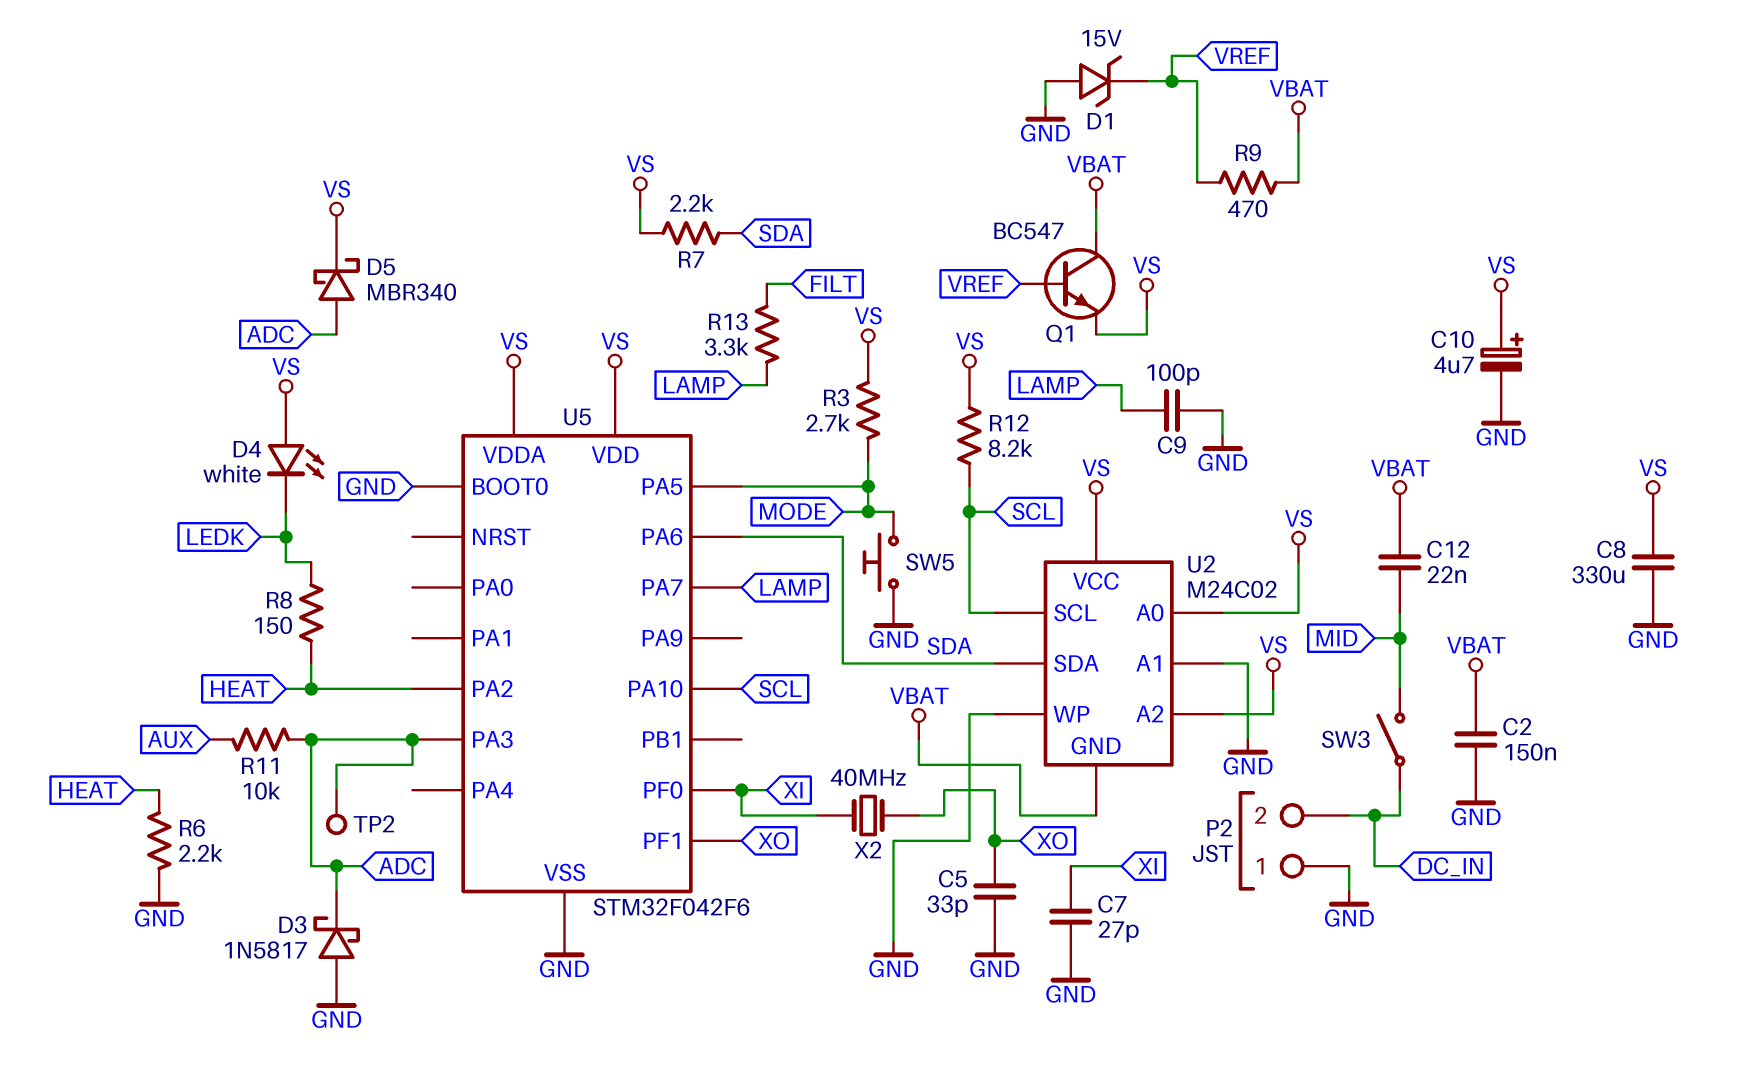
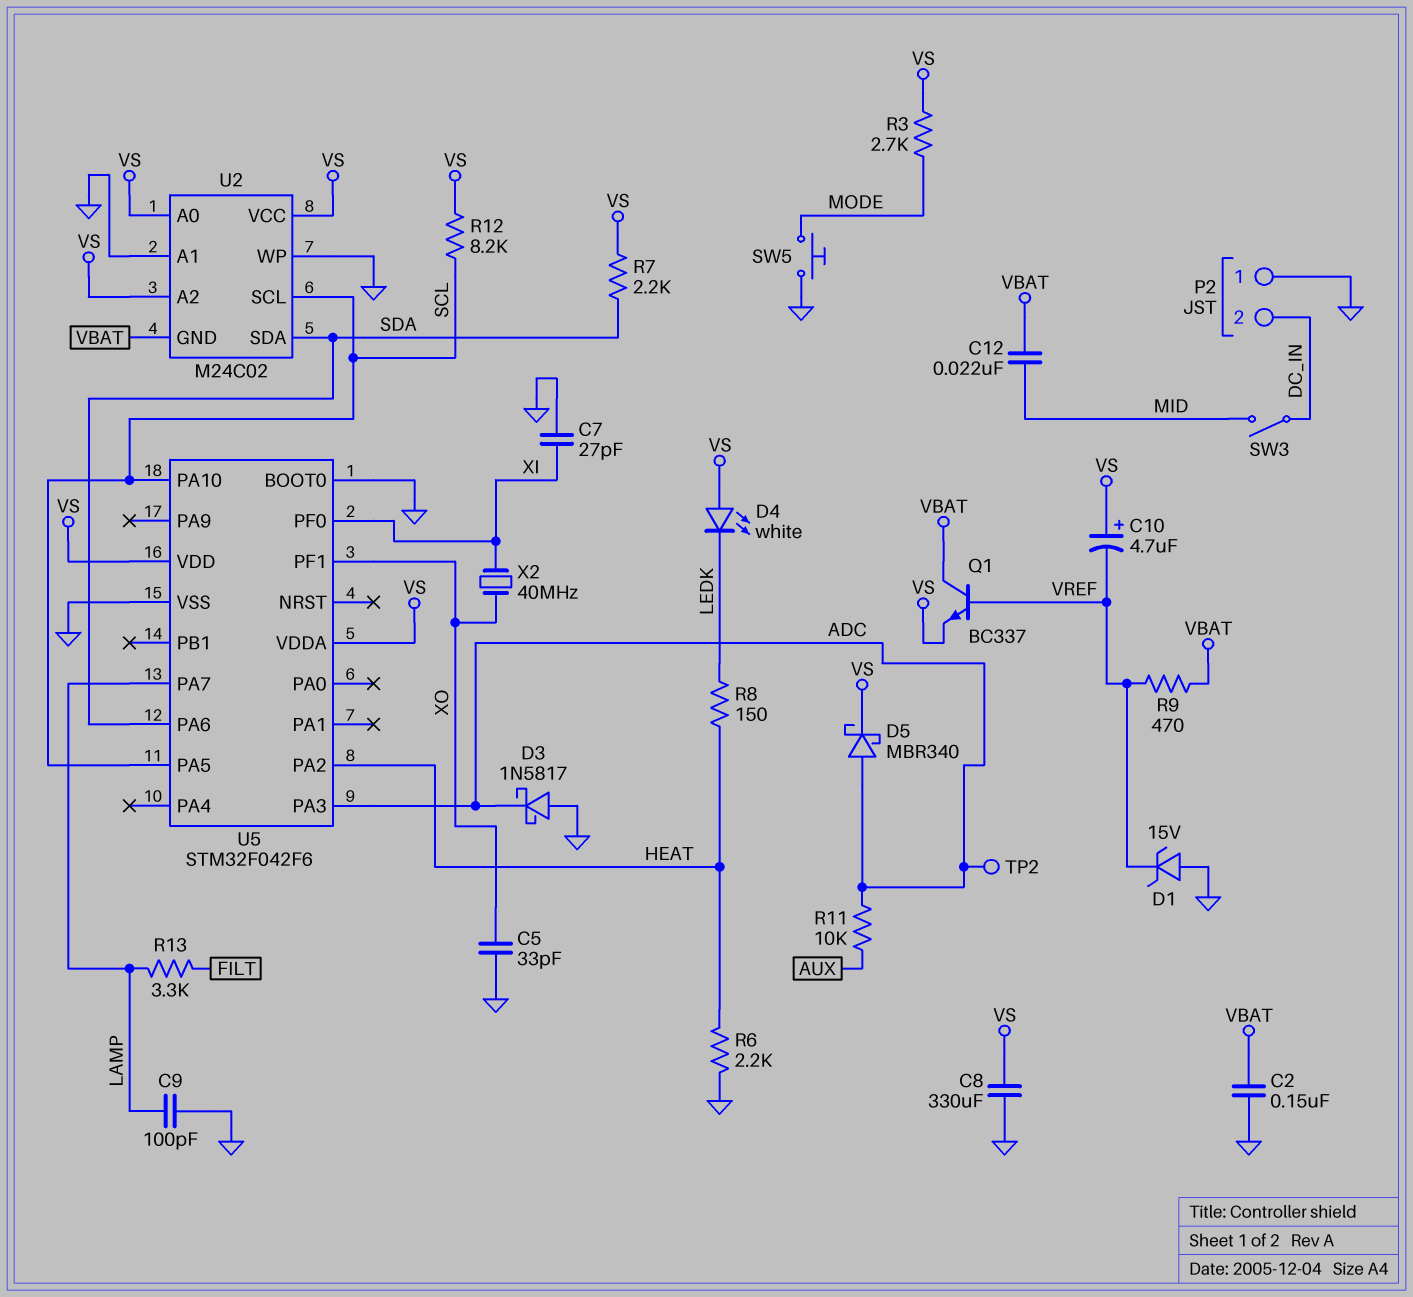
C10: 4.7uF (plus VS, minus GND) -> 4.7uF (plus VS, minus VREF)
Q1: NPN BC547 (B VREF, C VBAT, E VS) -> NPN BC337 (B VREF, C VBAT, E VS)
U5 pin PA5: MODE -> SCL

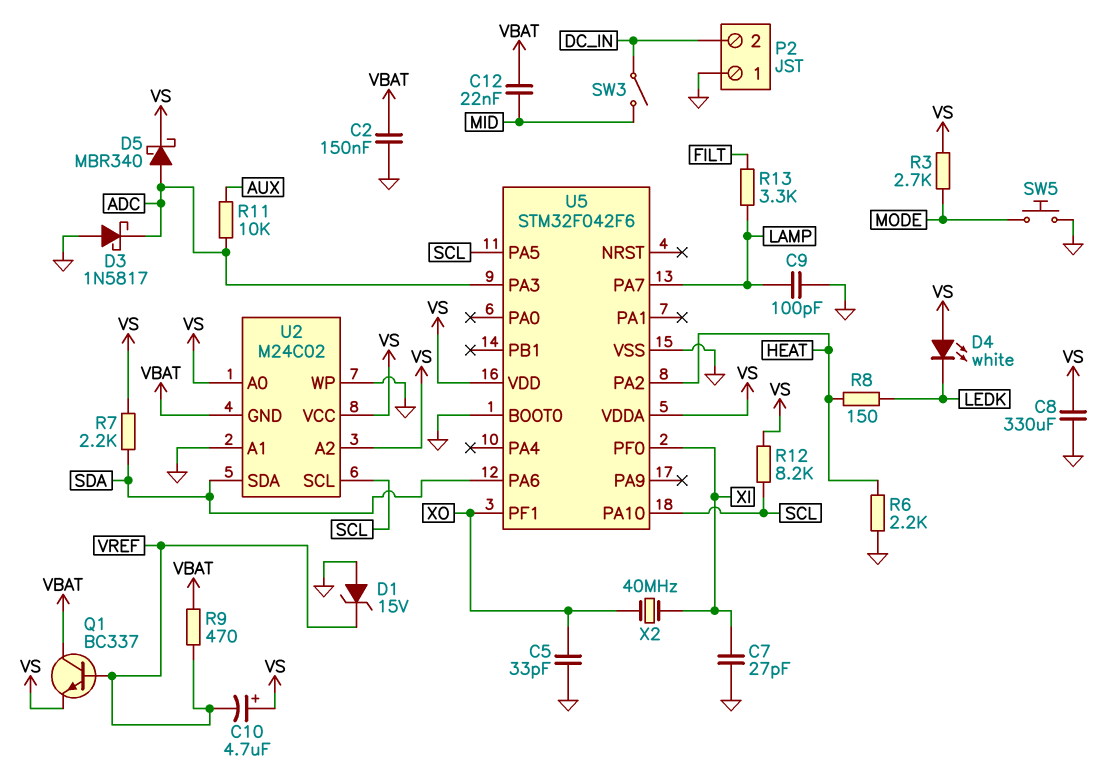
TP2: test point (ADC) -> none

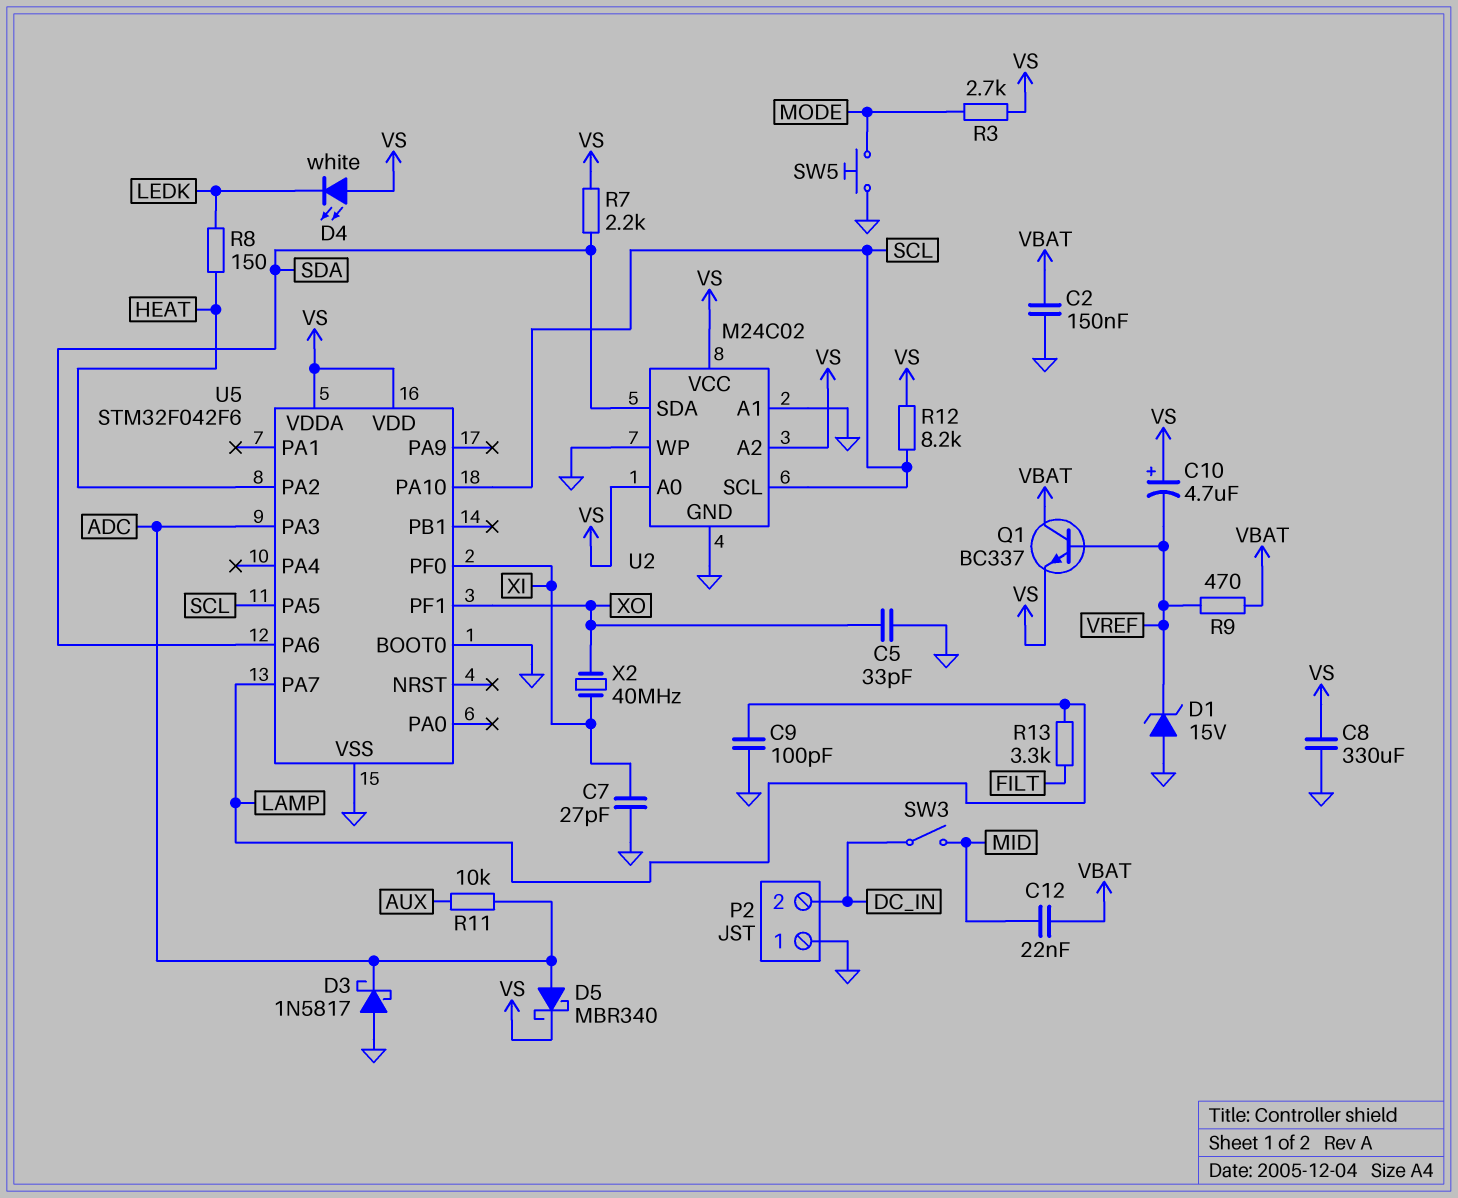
R6: 2.2k (GND, HEAT) -> none
U2 pin GND: VBAT -> GND

